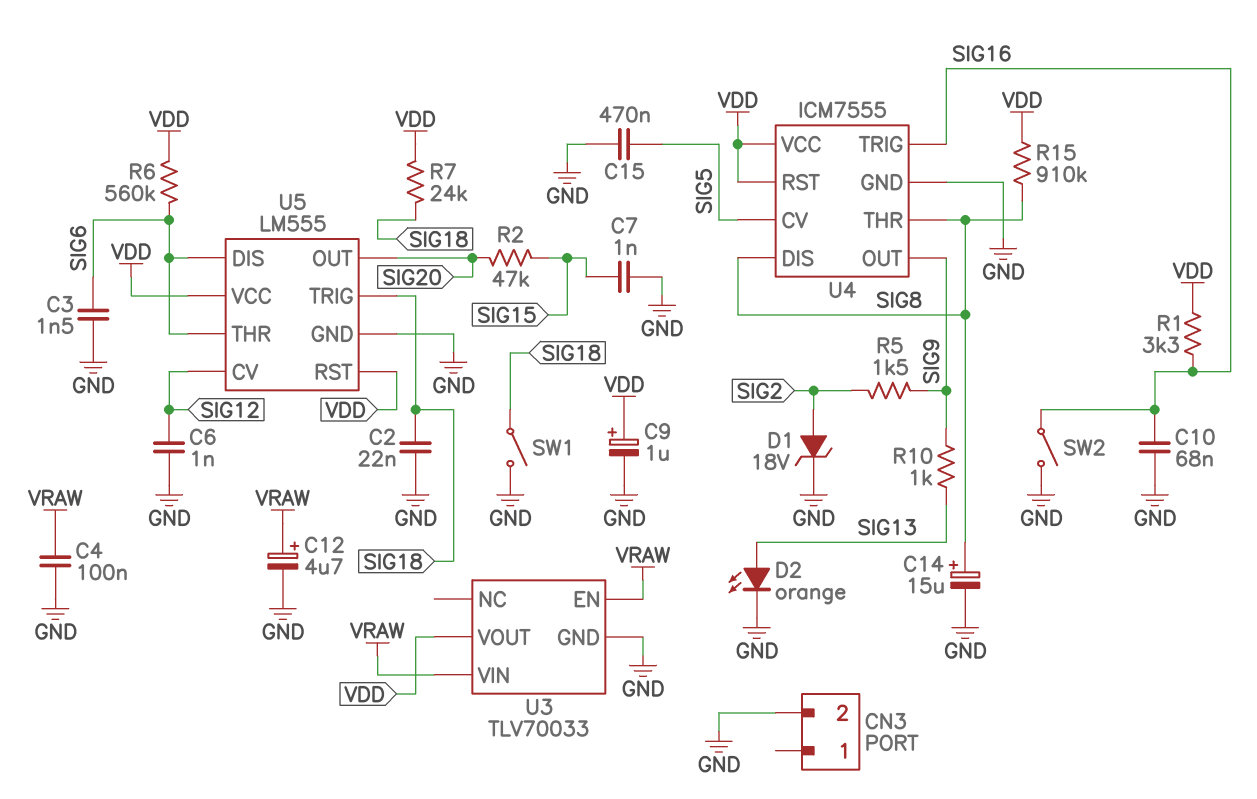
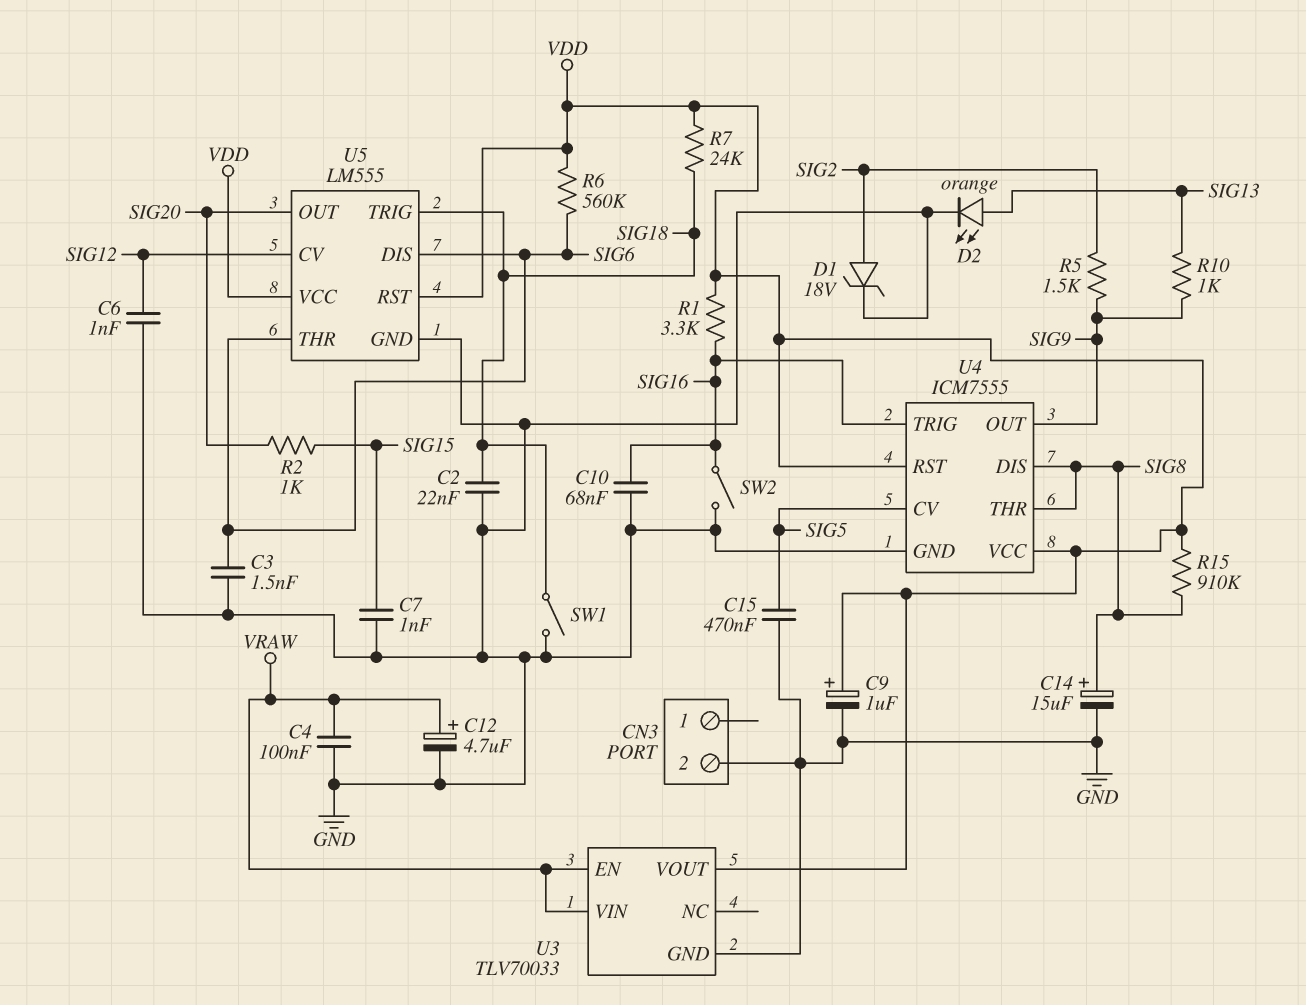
R2: 47k (SIG15, SIG20) -> 1k (SIG15, SIG20)

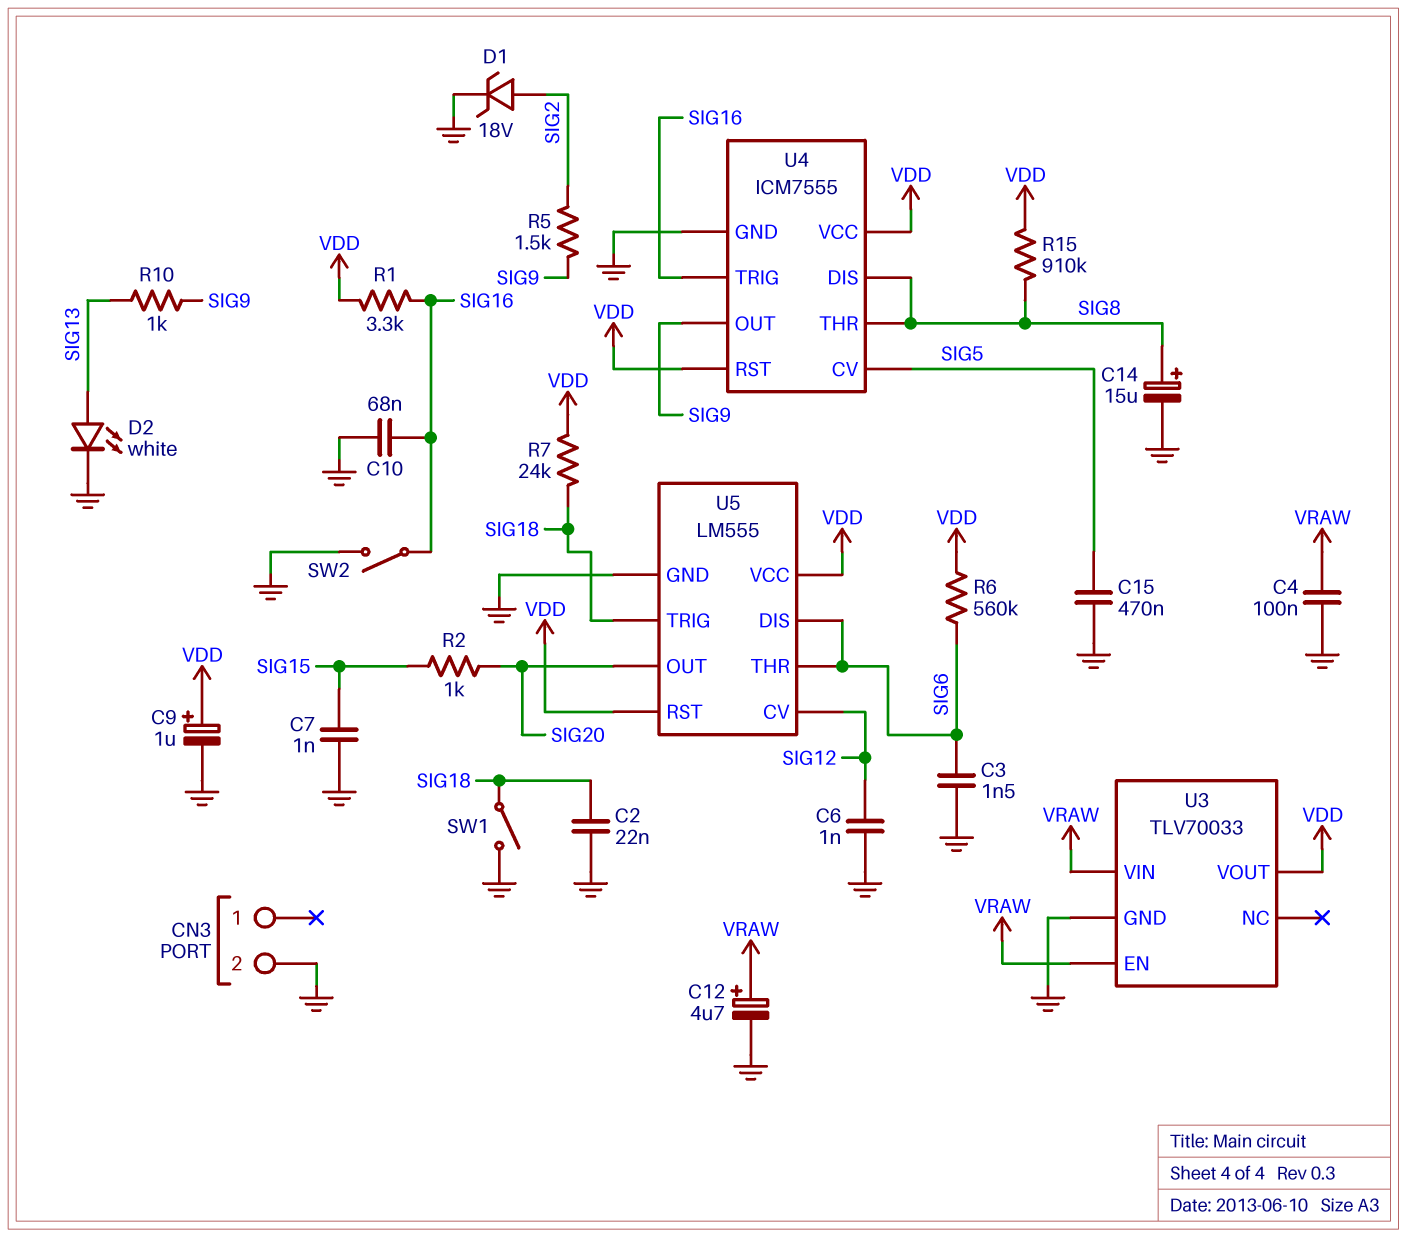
D2: LED orange (A SIG13, K GND) -> LED white (A SIG13, K GND)

